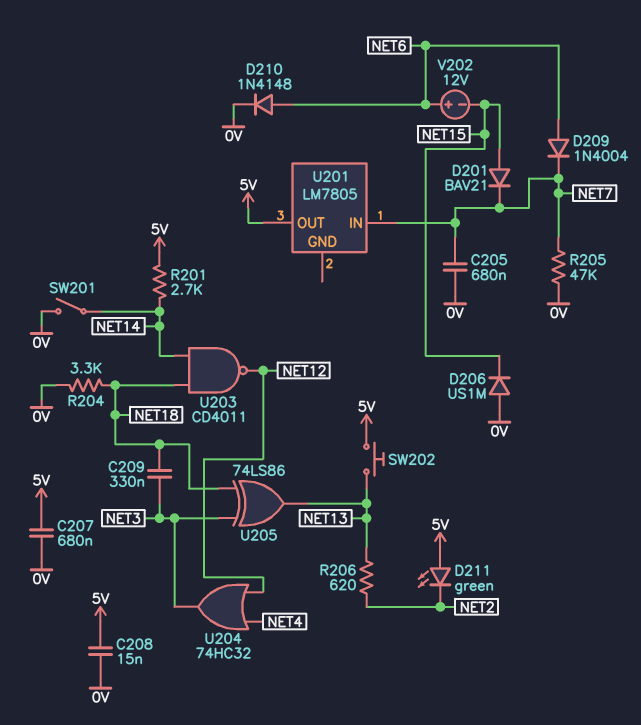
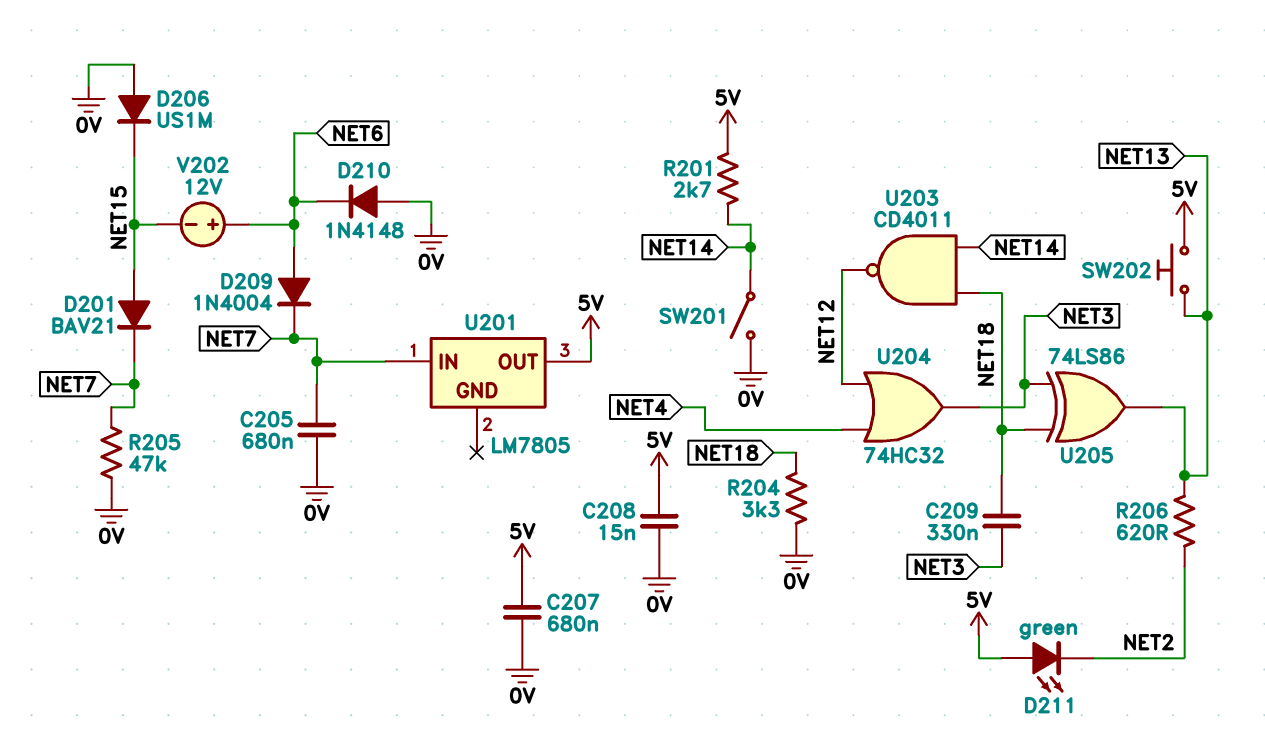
D210: diode 1N4148 (A NET6, K 0V) -> diode 1N4148 (A 0V, K NET6)

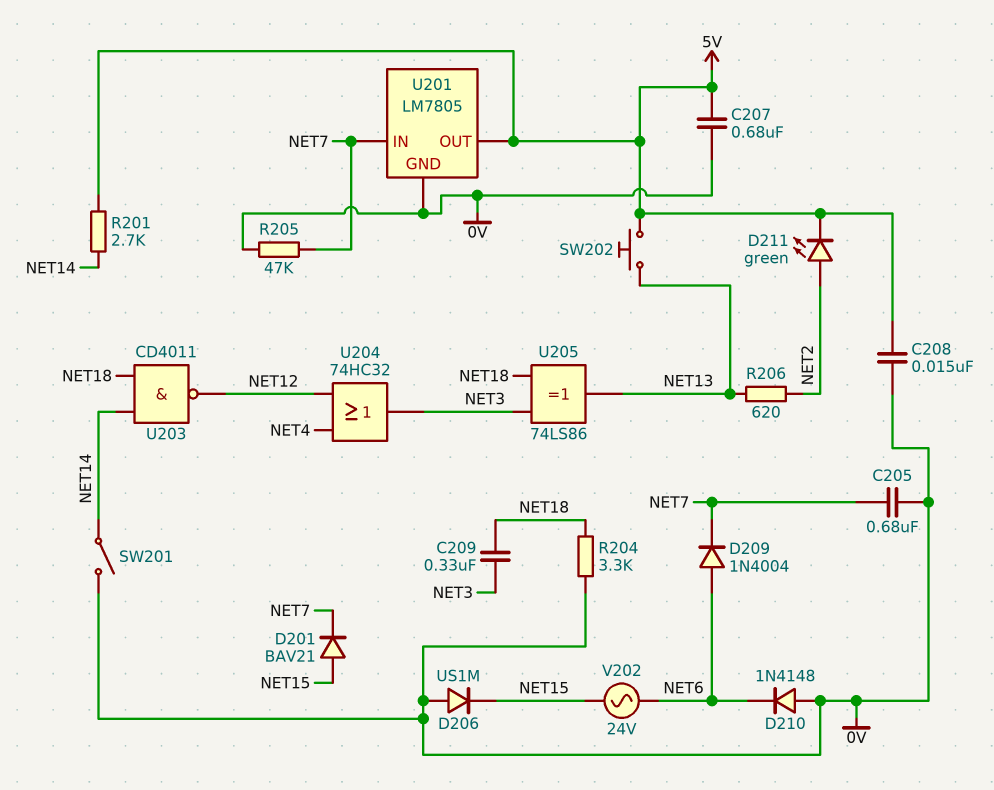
D211: LED green (A 5V, K NET2) -> LED green (A NET2, K 5V)
U201 pin GND: none -> 0V
V202: 12V (plus NET6, minus NET15) -> AC 24V (NET6, NET15)

